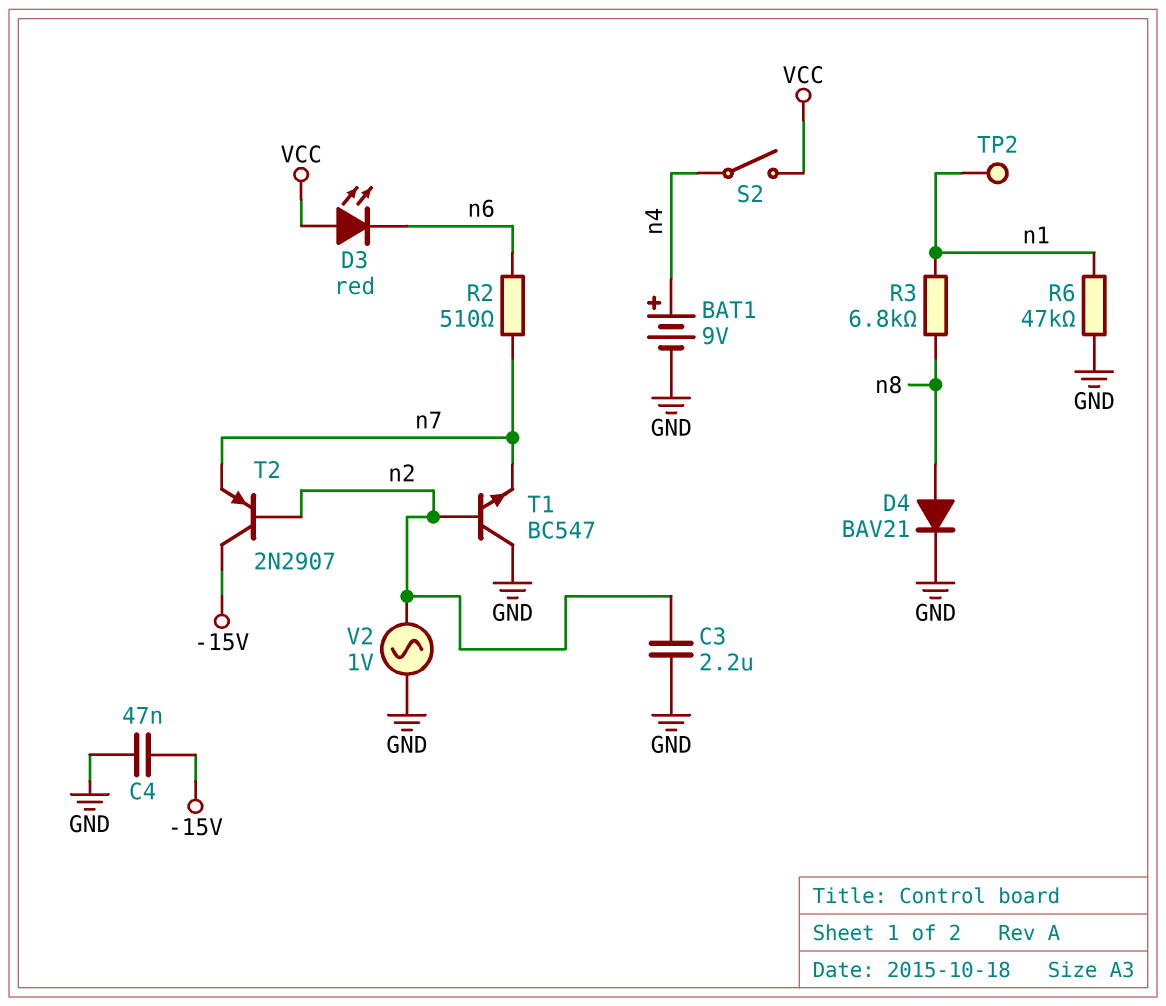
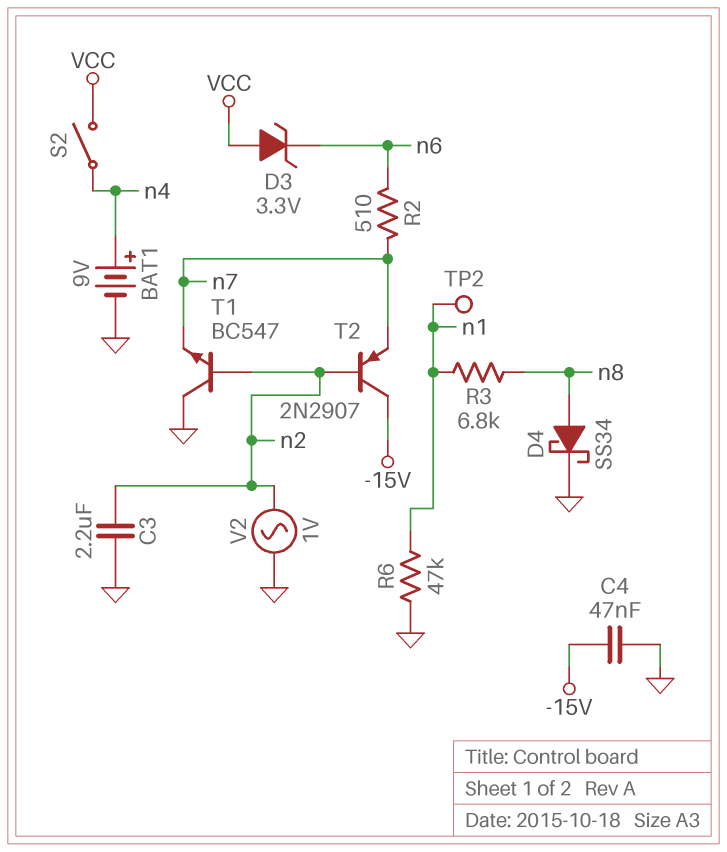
D3: LED red (A VCC, K n6) -> zener 3.3V (A VCC, K n6)
D4: diode BAV21 (A n8, K GND) -> schottky SS34 (A n8, K GND)

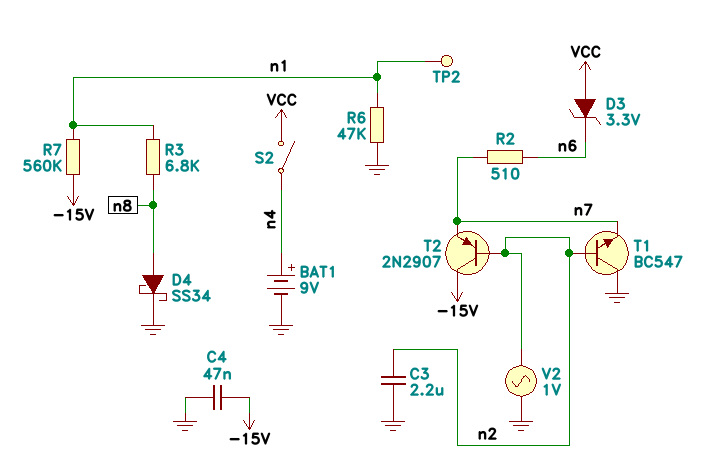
R7: none -> 560k (-15V, n1)

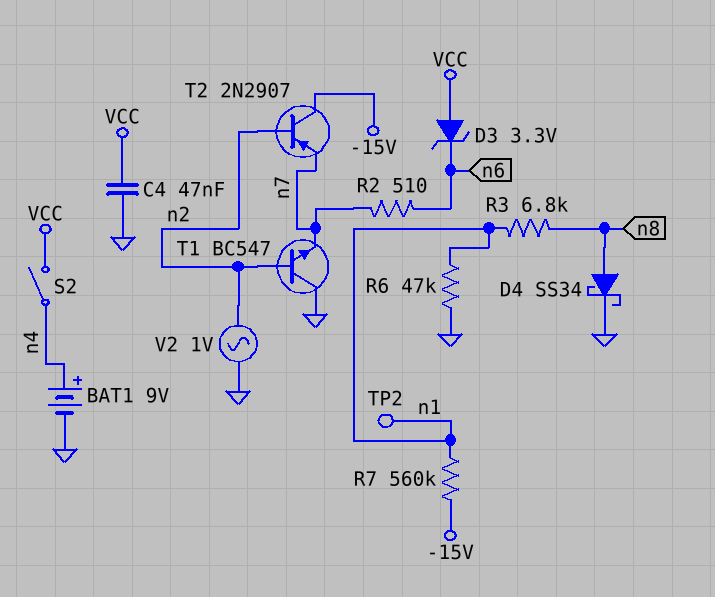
C3: 2.2uF (GND, n2) -> none
C4: 47nF (-15V, GND) -> 47nF (GND, VCC)

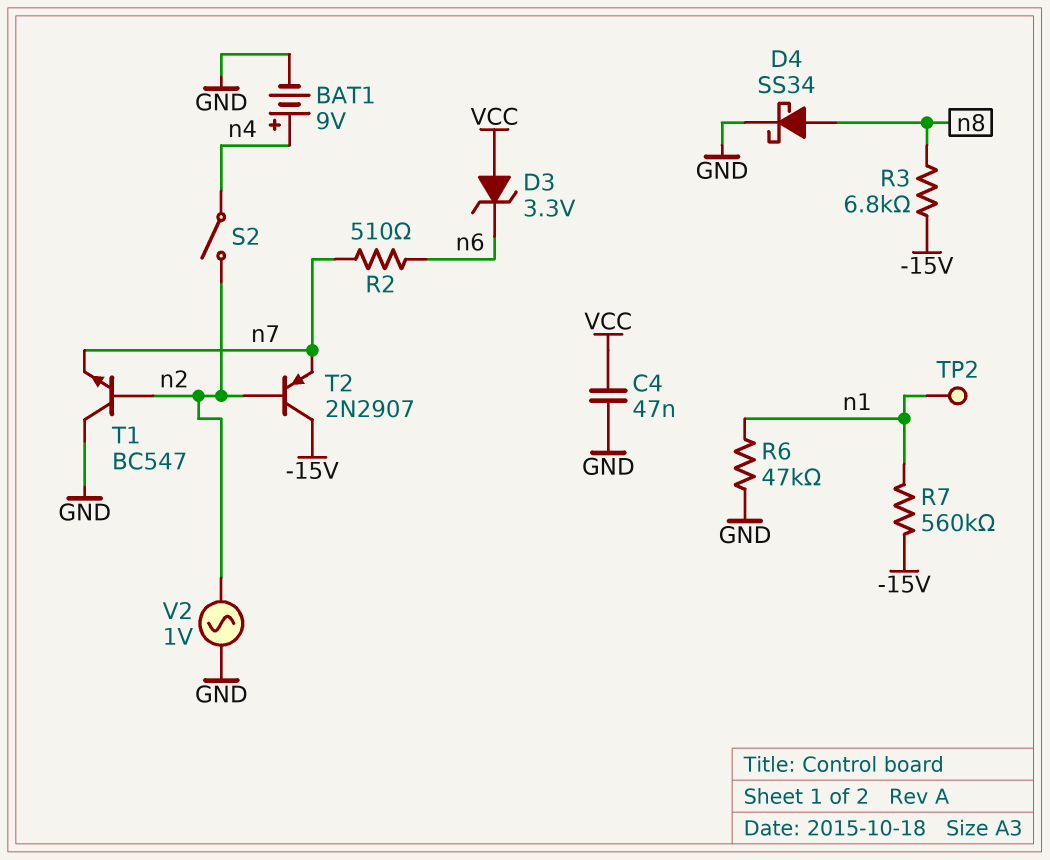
R3: 6.8k (n1, n8) -> 6.8k (-15V, n8)
S2: switch (VCC, n4) -> switch (n2, n4)

